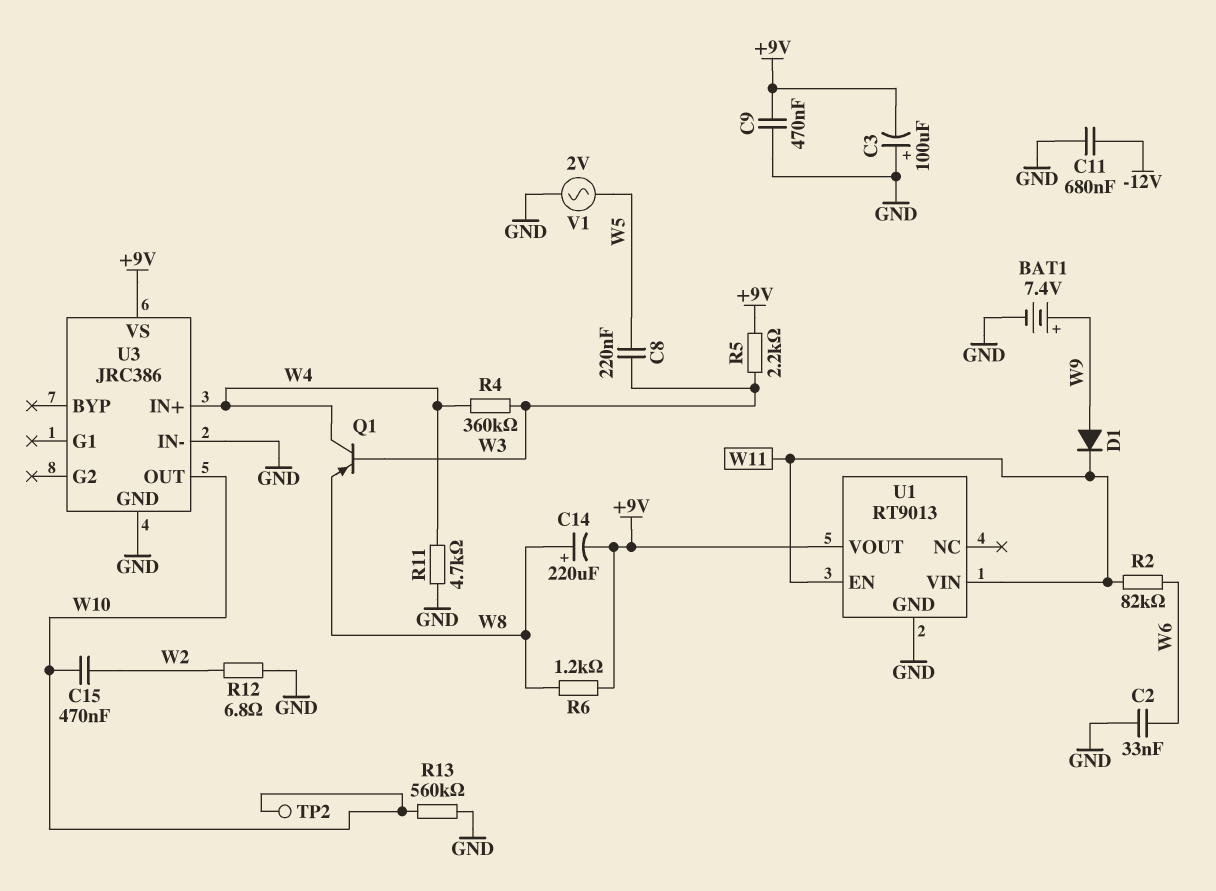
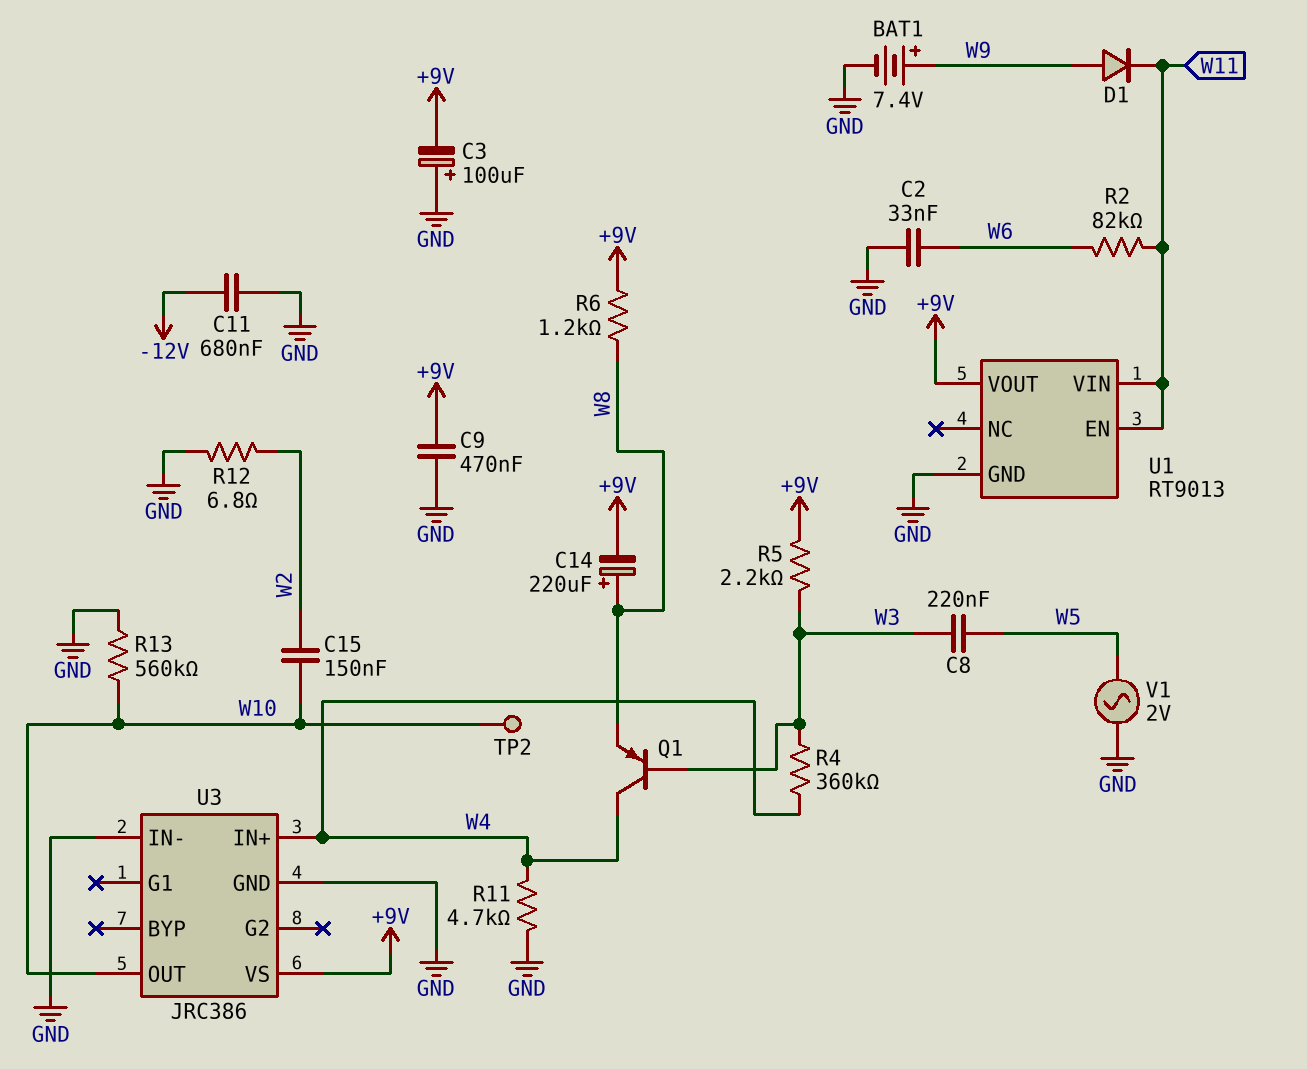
C15: 470nF (W2, W10) -> 150nF (W2, W10)

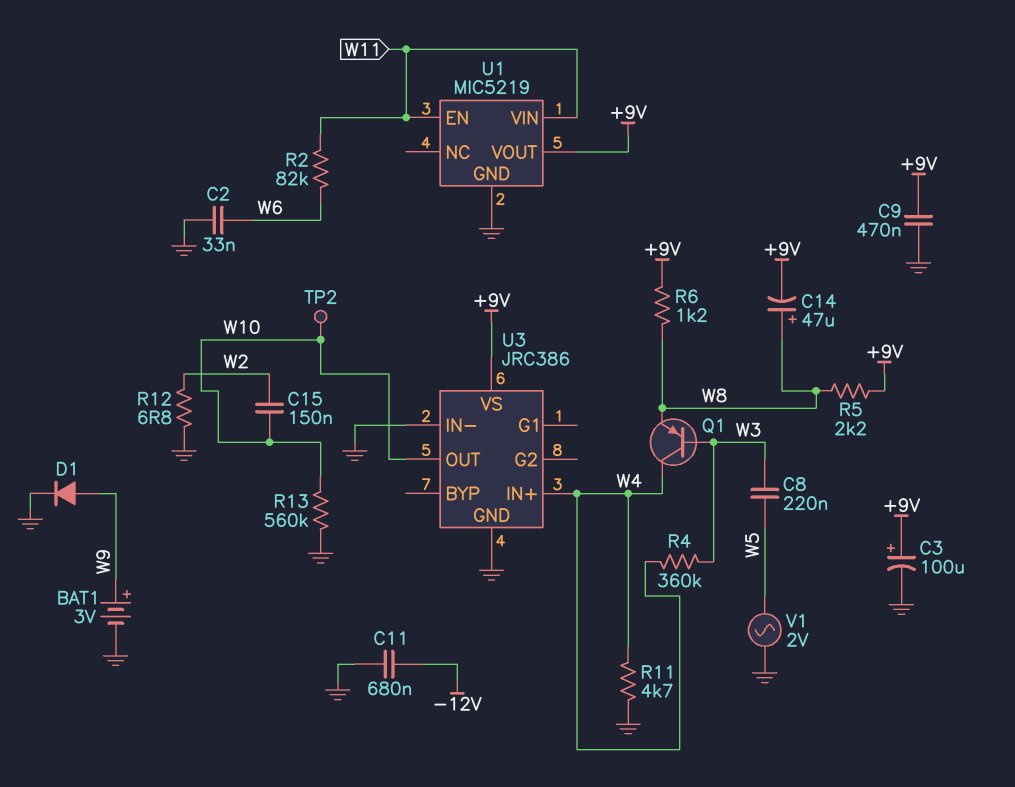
BAT1: 7.4V (plus W9, minus GND) -> 3V (plus W9, minus GND)
C3: 100uF (plus GND, minus +9V) -> 100uF (plus +9V, minus GND)
C14: 220uF (plus W8, minus +9V) -> 47uF (plus W8, minus +9V)
D1: diode (A W9, K W11) -> diode (A W9, K GND)
R5: 2.2k (+9V, W3) -> 2.2k (+9V, W8)
U1: RT9013 -> MIC5219

